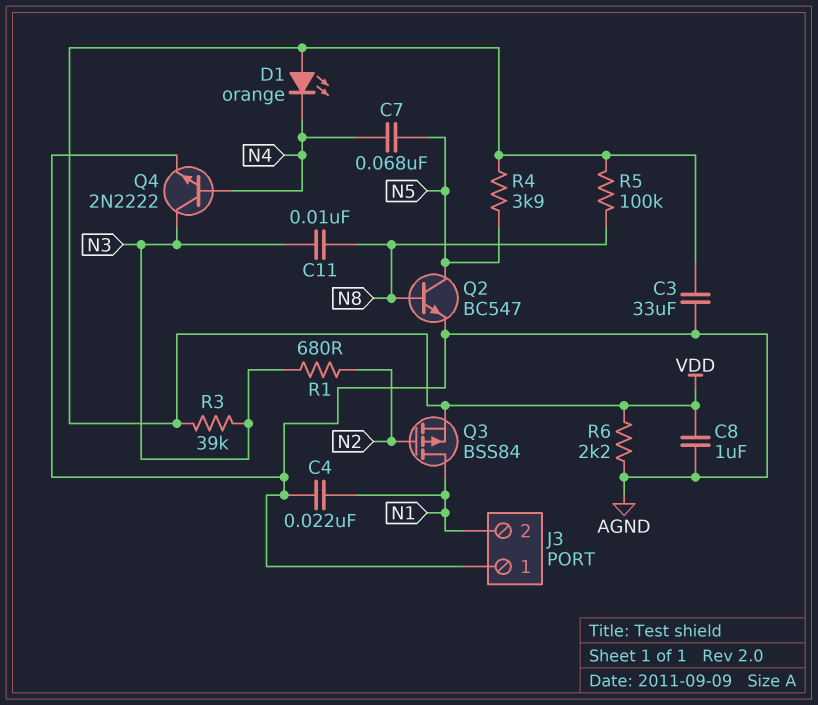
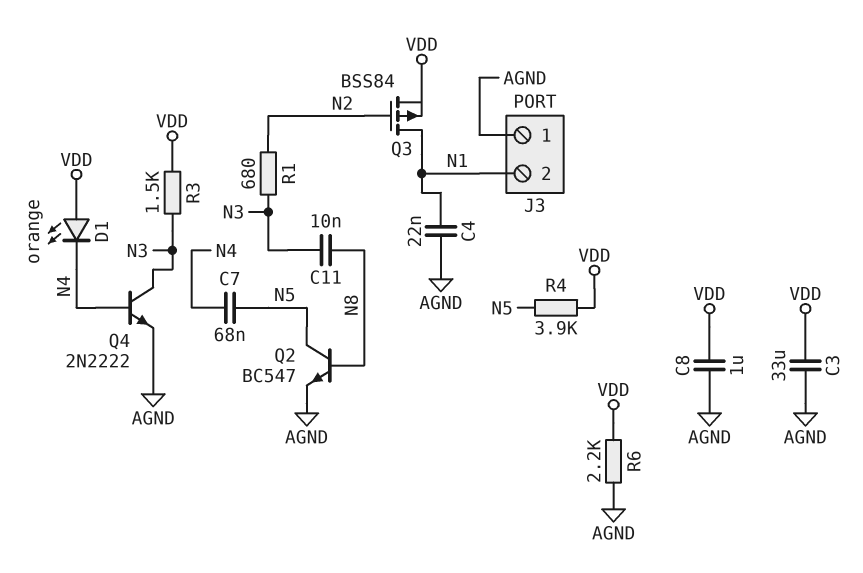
R3: 39k (N3, VDD) -> 1.5k (N3, VDD)
R5: 100k (N8, VDD) -> none

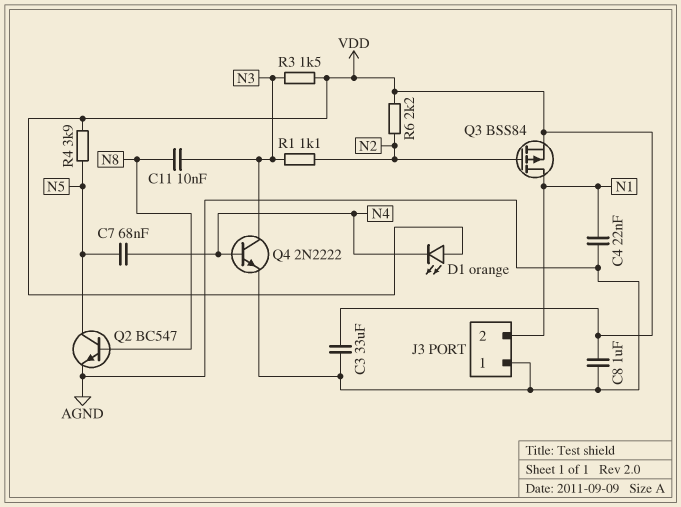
R1: 680 (N2, N3) -> 1.1k (N2, N3)
R6: 2.2k (AGND, VDD) -> 2.2k (N2, VDD)

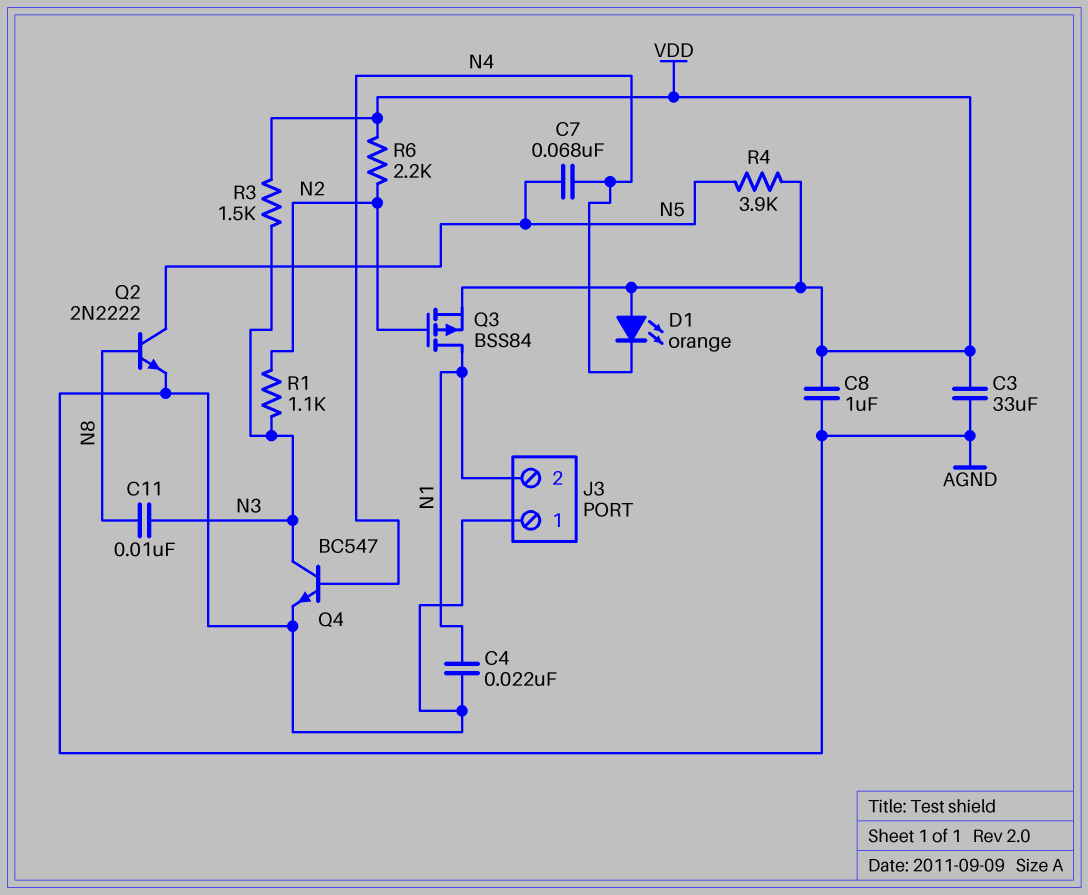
Q2: NPN BC547 (B N8, C N5, E AGND) -> NPN 2N2222 (B N8, C N5, E AGND)
Q4: NPN 2N2222 (B N4, C N3, E AGND) -> NPN BC547 (B N4, C N3, E AGND)

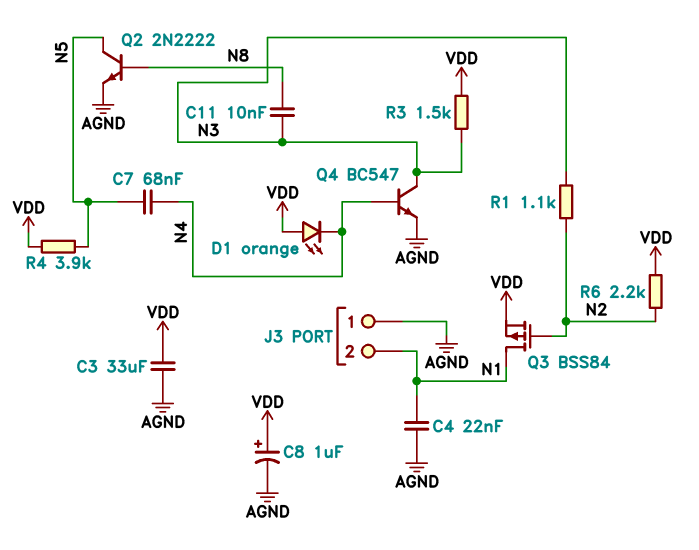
C8: 1uF (AGND, VDD) -> 1uF (plus VDD, minus AGND)

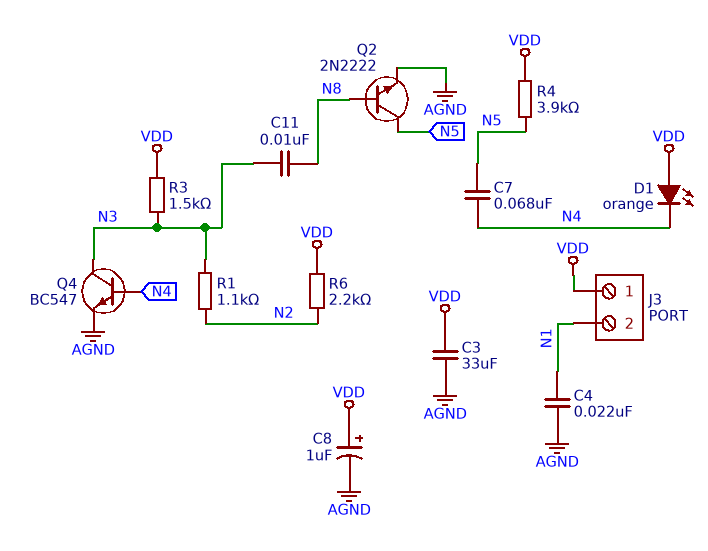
J3 pin 1: AGND -> VDD
Q3: PMOS BSS84 (G N2, D N1, S VDD) -> none

